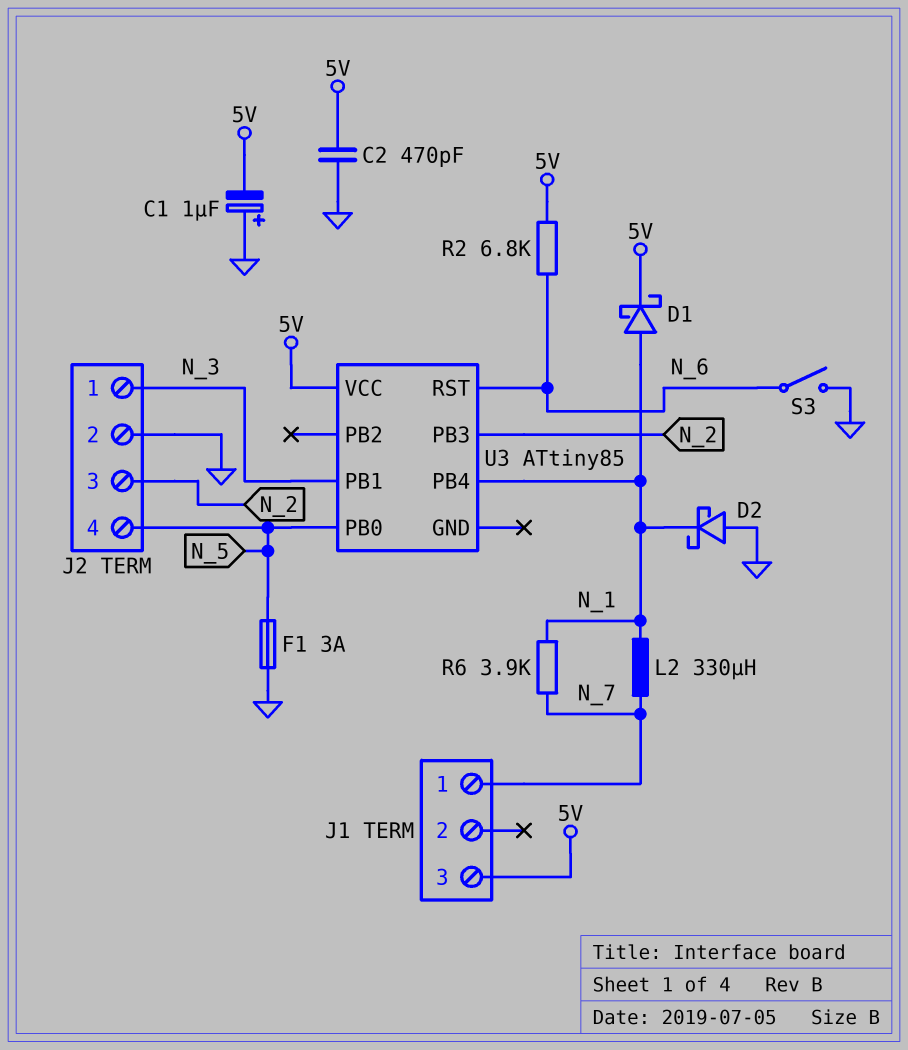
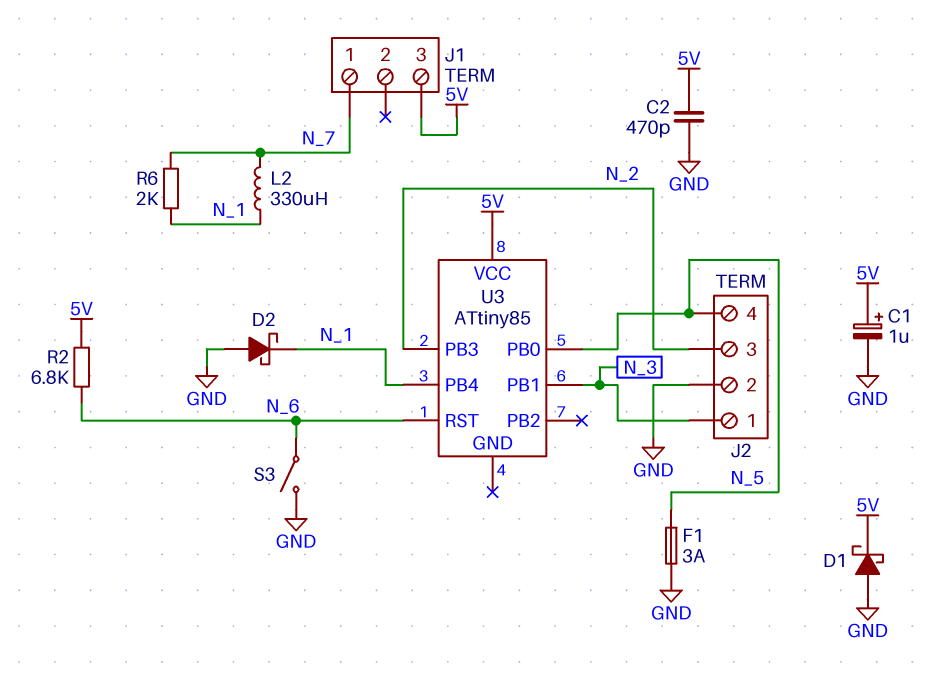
C1: 1uF (plus GND, minus 5V) -> 1uF (plus 5V, minus GND)
D1: schottky (A N_1, K 5V) -> schottky (A GND, K 5V)
R6: 3.9k (N_1, N_7) -> 2k (N_1, N_7)

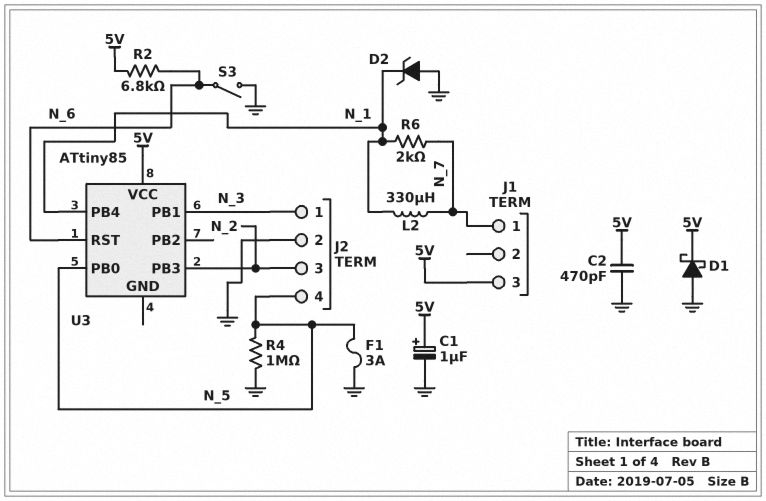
D2: schottky (A GND, K N_1) -> zener (A GND, K N_1)
R4: none -> 1M (GND, N_5)

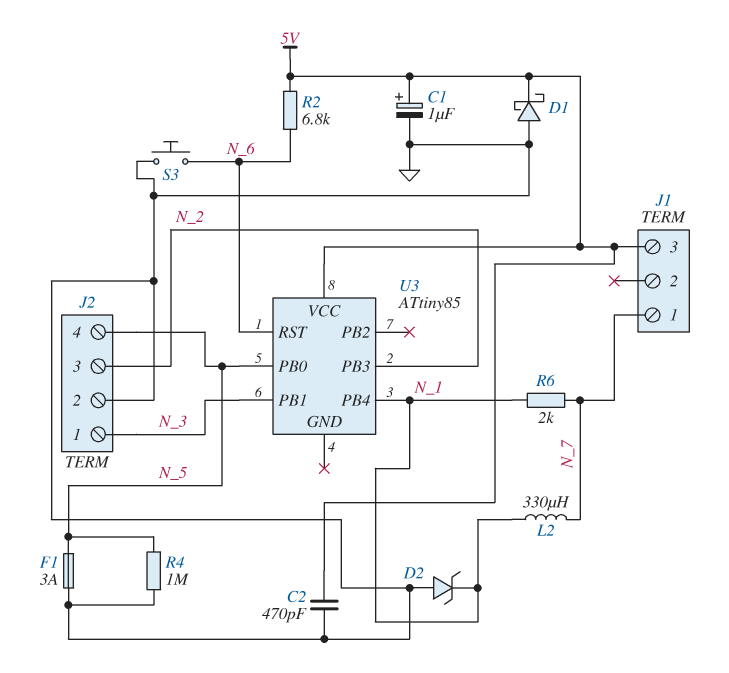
S3: switch (GND, N_6) -> button (GND, N_6)

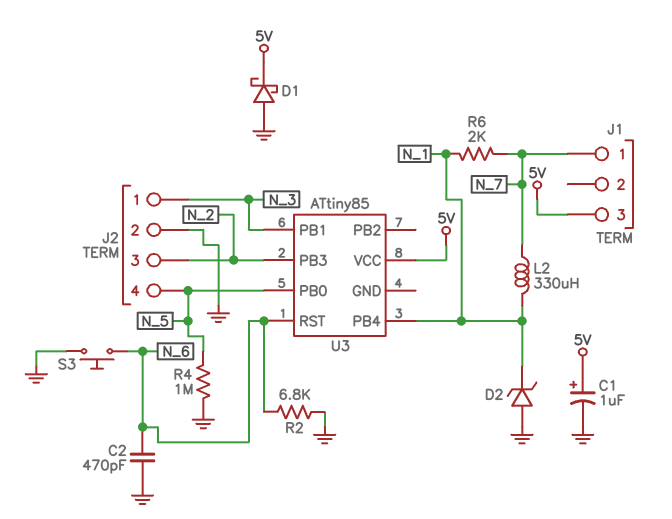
C2: 470pF (5V, GND) -> 470pF (GND, N_6)
F1: 3A (GND, N_5) -> none
R2: 6.8k (5V, N_6) -> 6.8k (GND, N_6)

